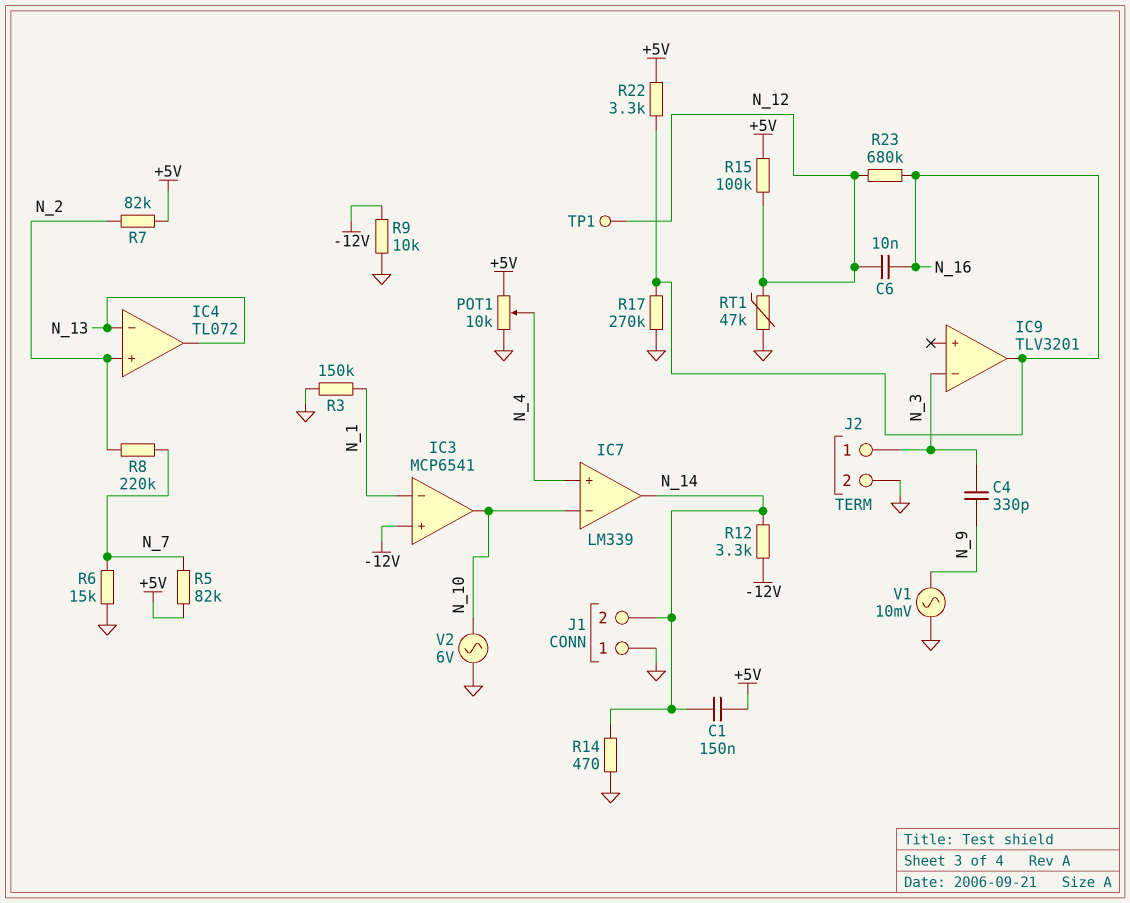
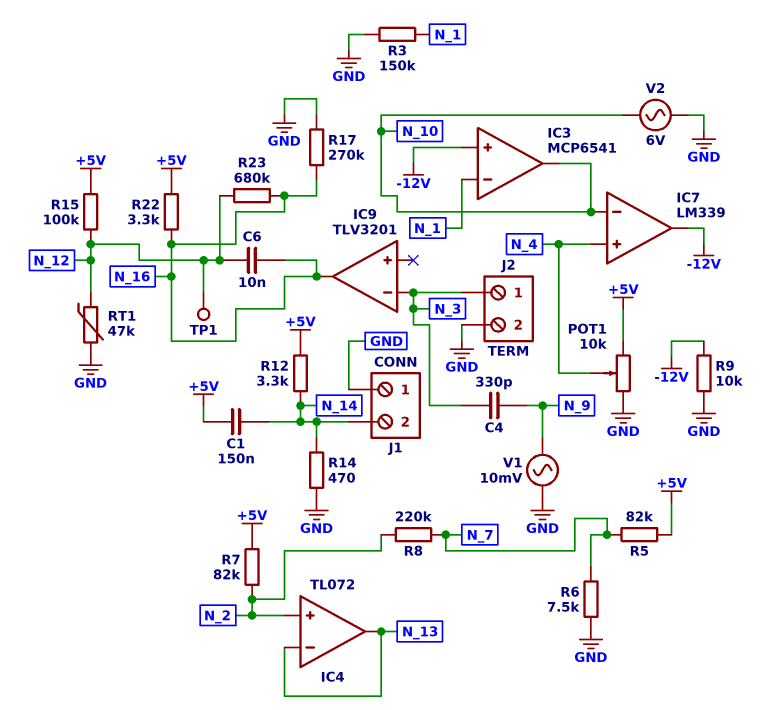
IC7 pin out: N_14 -> -12V
R6: 15k (GND, N_7) -> 7.5k (GND, N_7)
R12: 3.3k (-12V, N_14) -> 3.3k (+5V, N_14)

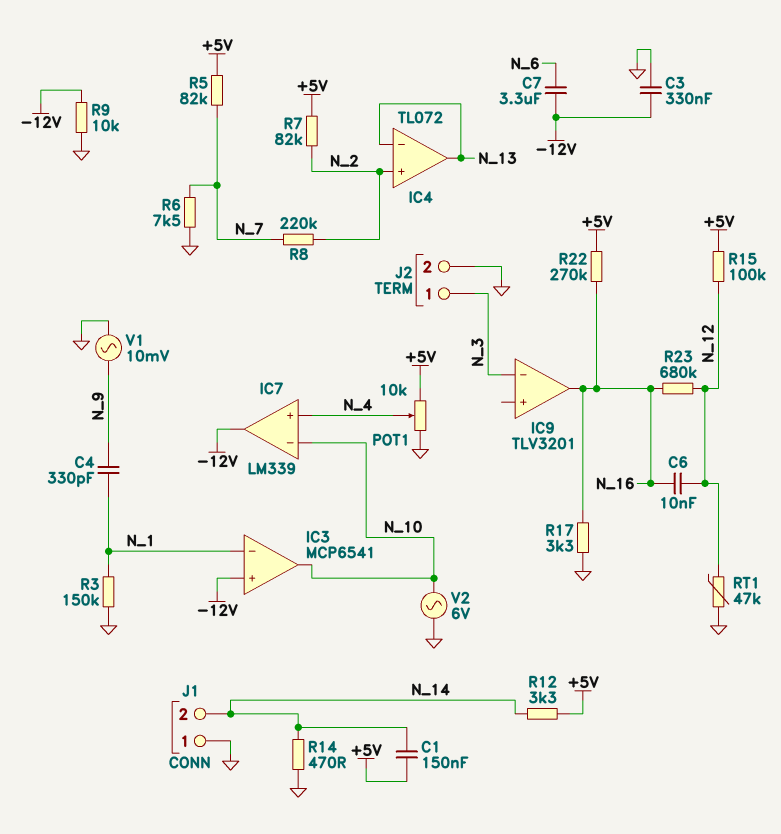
C3: none -> 330nF (-12V, GND)
C4: 330pF (N_3, N_9) -> 330pF (N_1, N_9)
C7: none -> 3.3uF (-12V, N_6)
R17: 270k (GND, N_16) -> 3.3k (GND, N_16)
R22: 3.3k (+5V, N_16) -> 270k (+5V, N_16)
TP1: test point (N_12) -> none

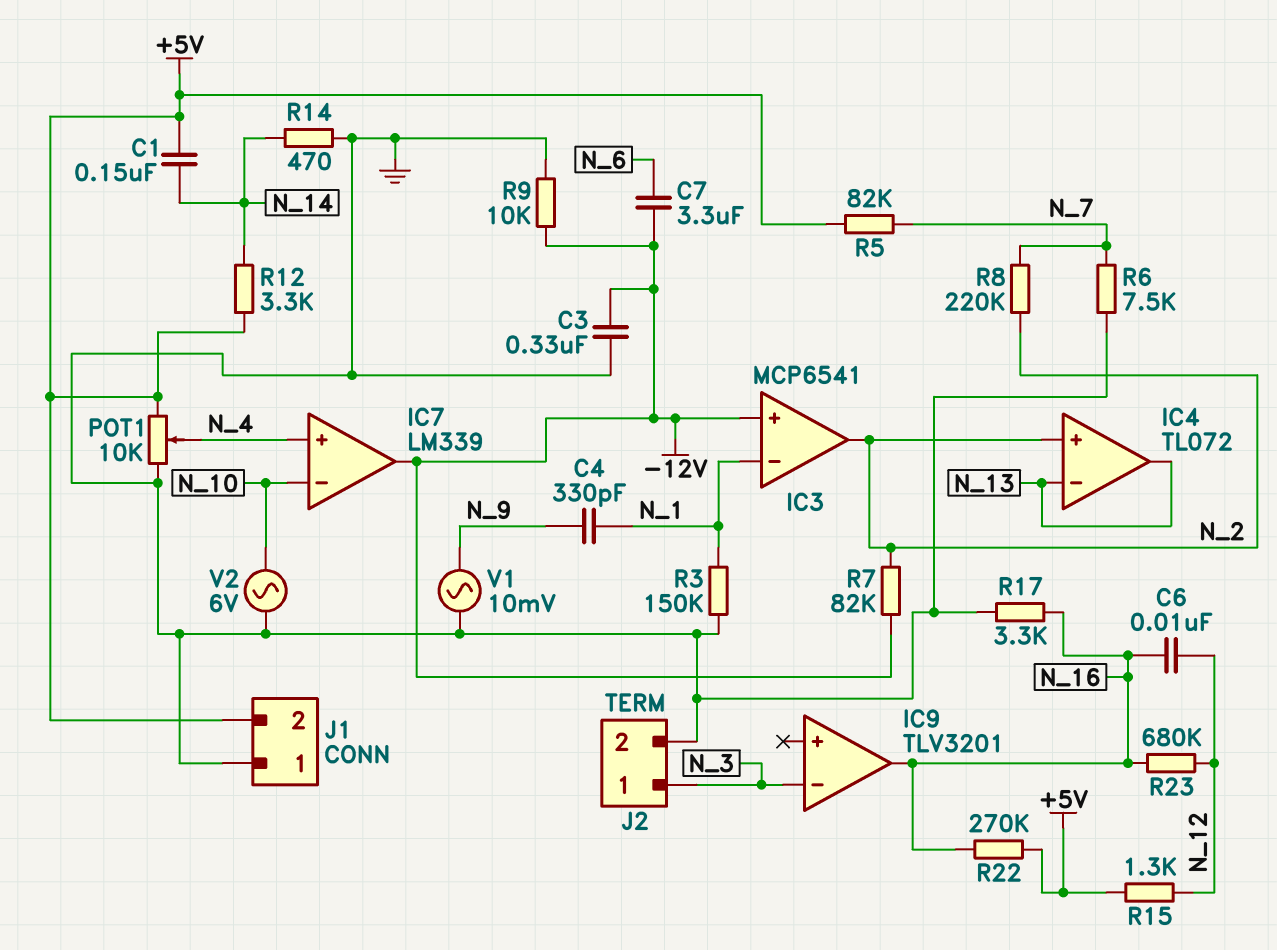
IC3 pin out: N_10 -> N_2
J1 pin 2: N_14 -> +5V
R7: 82k (+5V, N_2) -> 82k (-12V, N_2)
R15: 100k (+5V, N_12) -> 1.3k (+5V, N_12)
RT1: 47k (GND, N_12) -> none

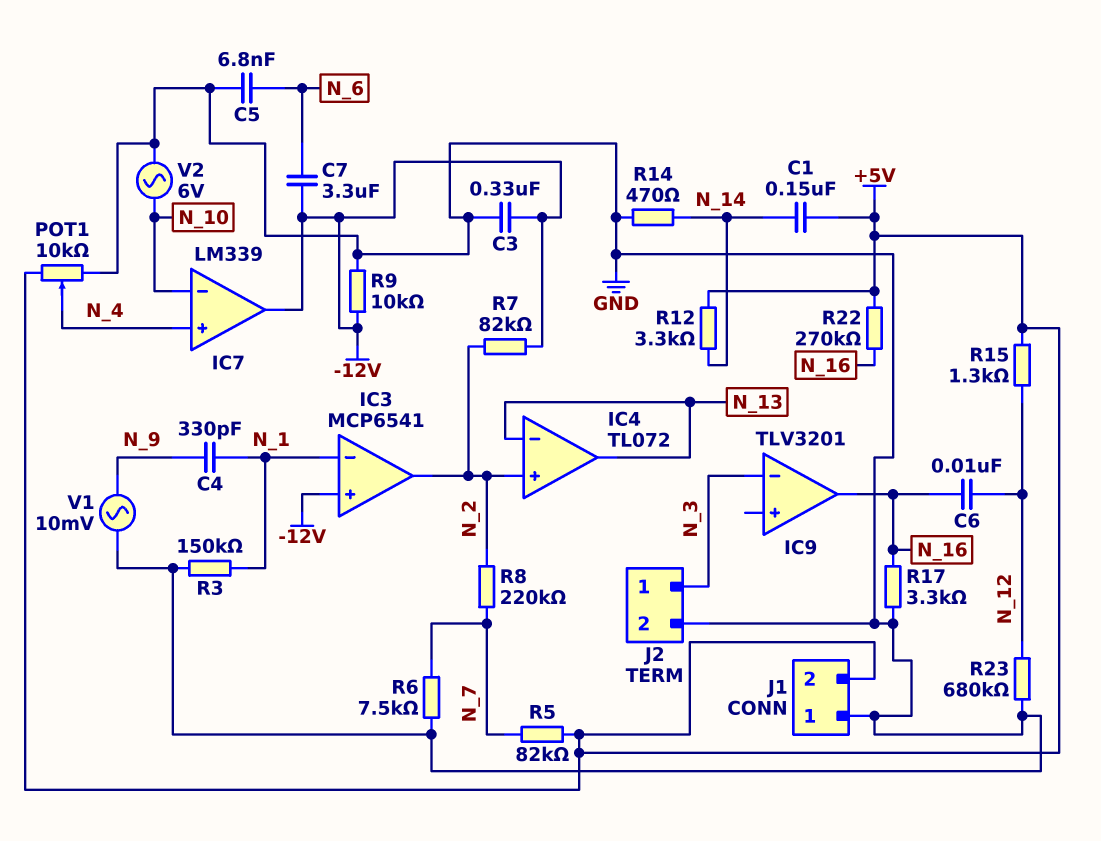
C5: none -> 6.8nF (GND, N_6)
R23: 680k (N_12, N_16) -> 680k (GND, N_12)

